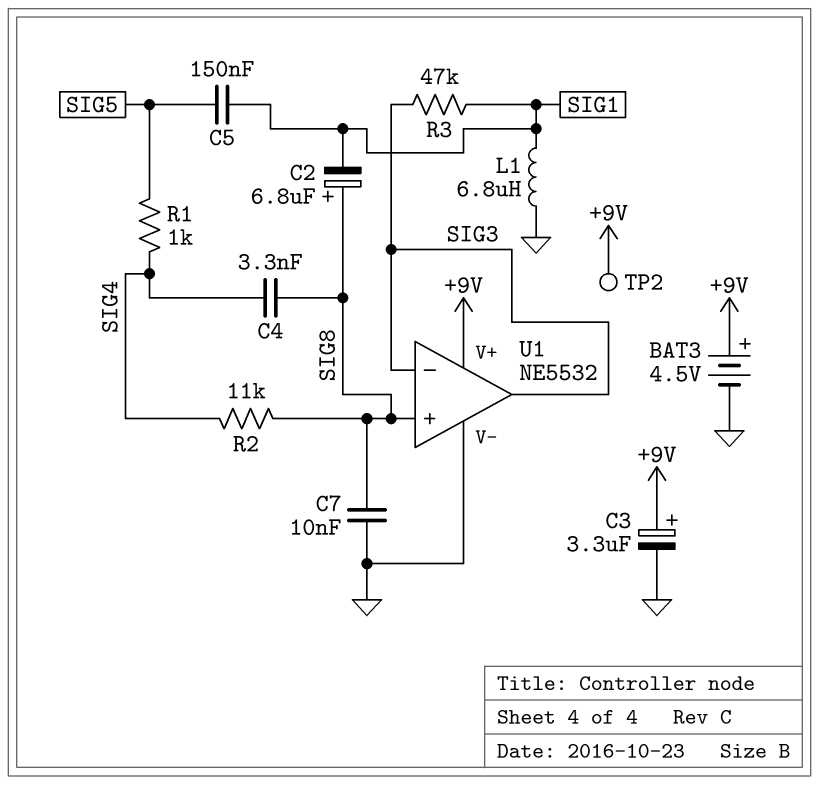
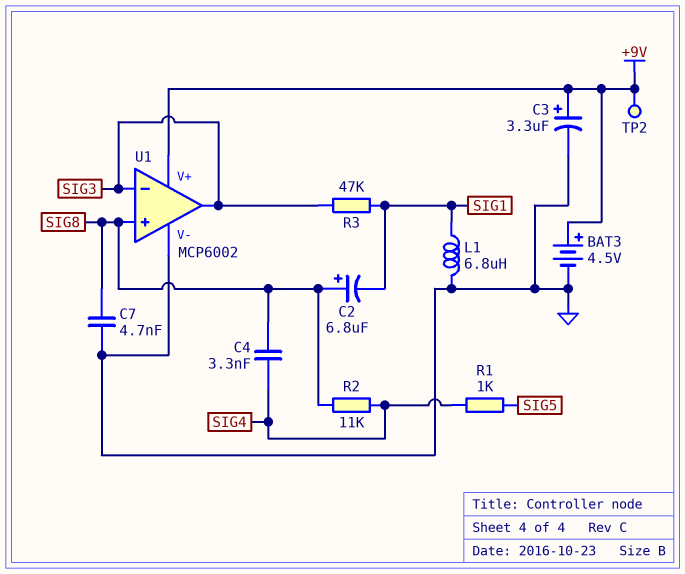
C5: 150nF (SIG1, SIG5) -> none
C7: 10nF (GND, SIG8) -> 4.7nF (GND, SIG8)
U1: NE5532 -> MCP6002

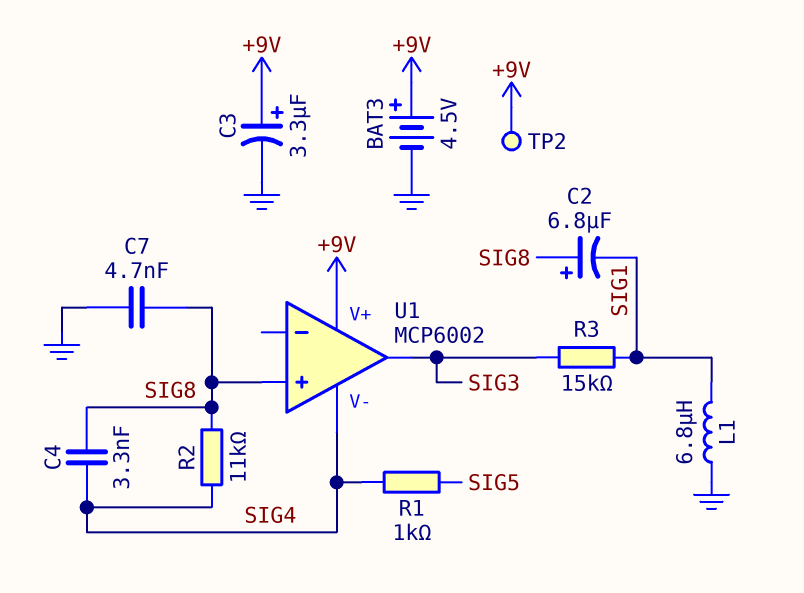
R3: 47k (SIG1, SIG3) -> 15k (SIG1, SIG3)
U1 pin V-: GND -> SIG4
U1 pin in-: SIG3 -> none

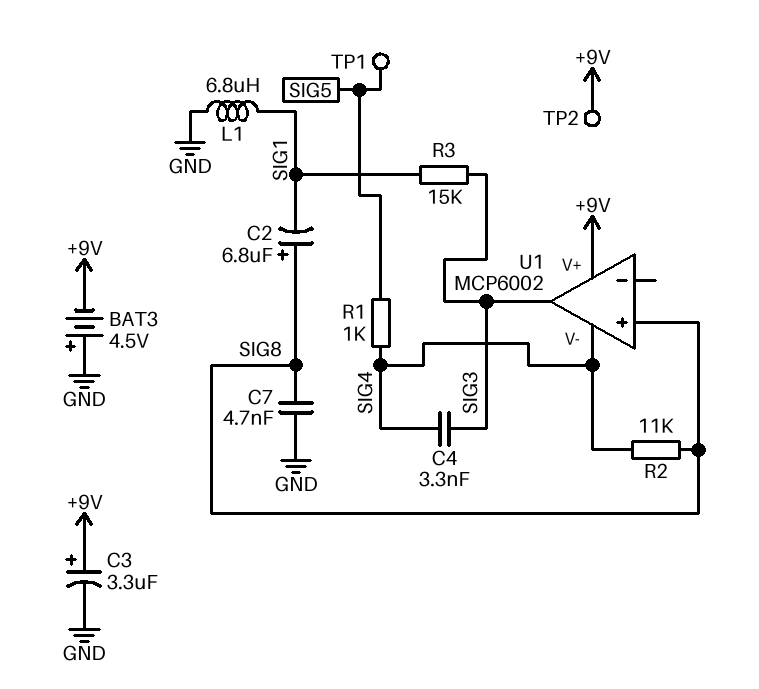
BAT3: 4.5V (plus +9V, minus GND) -> 4.5V (plus GND, minus +9V)
C4: 3.3nF (SIG4, SIG8) -> 3.3nF (SIG3, SIG4)
TP1: none -> test point (SIG5)

